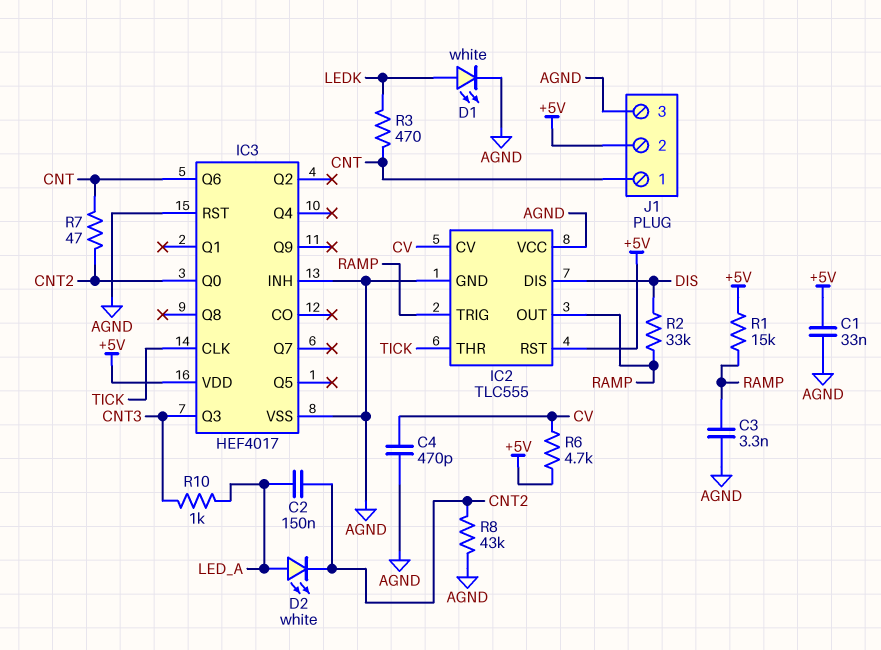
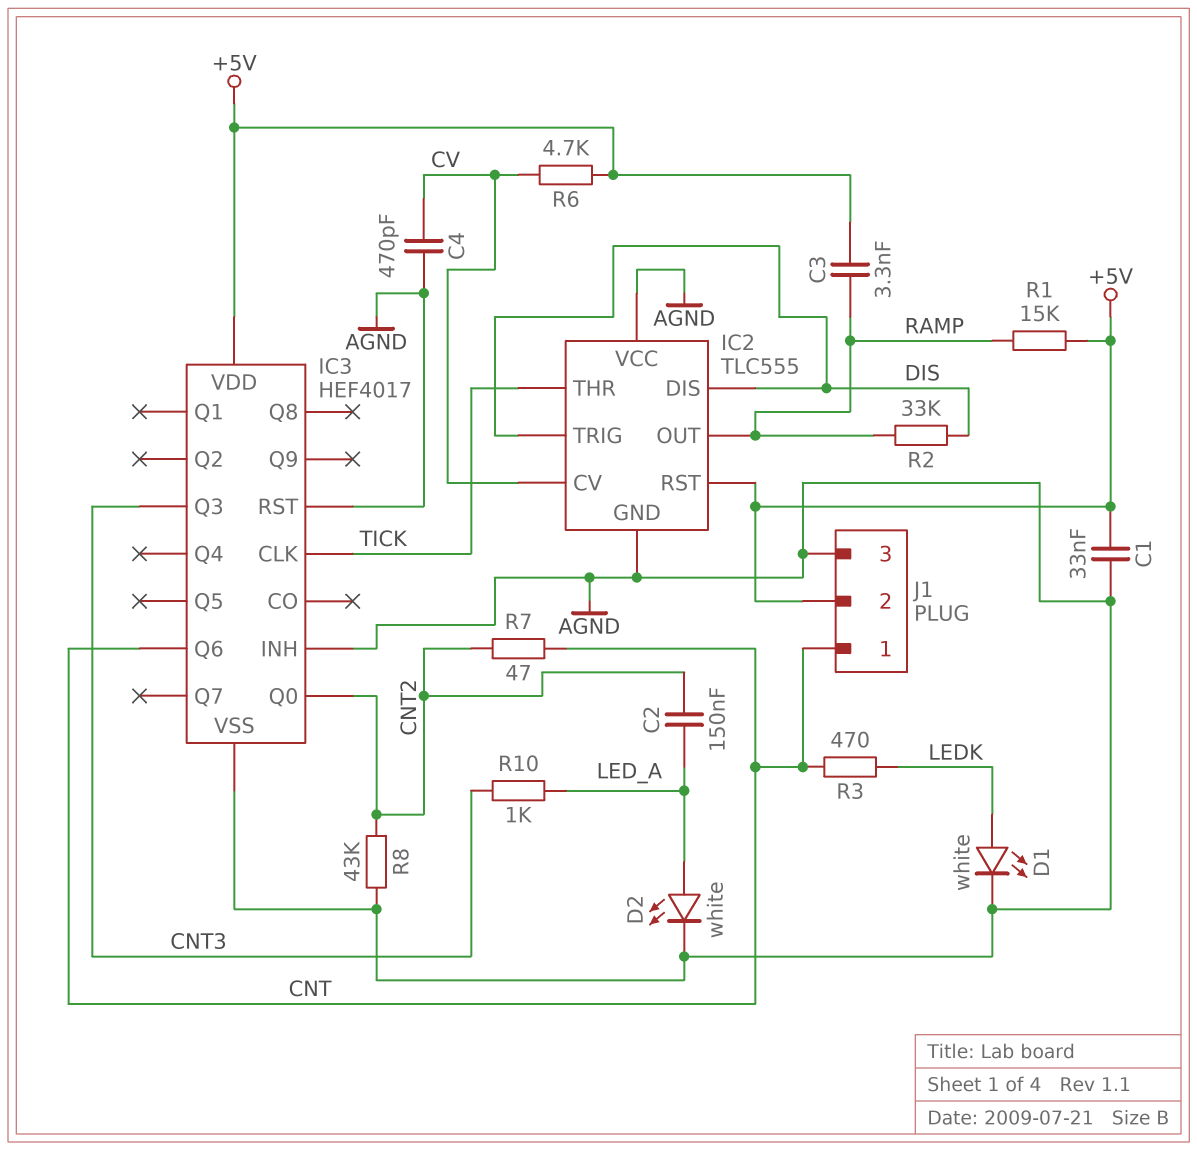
C3: 3.3nF (AGND, RAMP) -> 3.3nF (+5V, RAMP)
D2: LED white (A LED_A, K CNT2) -> LED white (A LED_A, K AGND)
IC2 pin TRIG: RAMP -> DIS

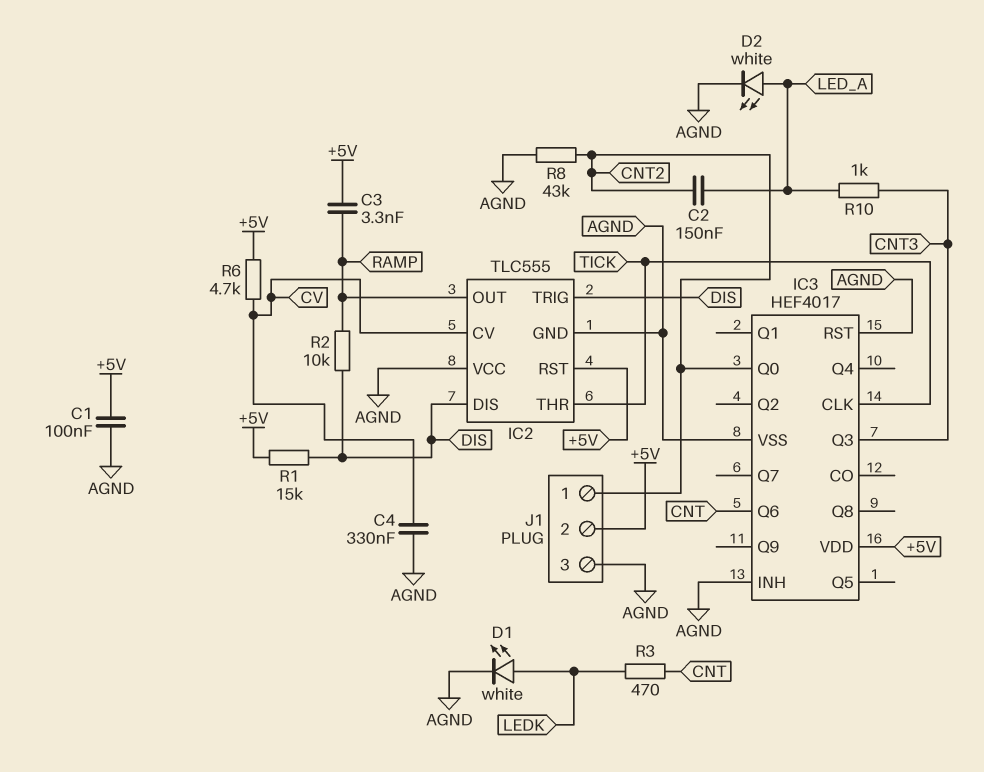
C1: 33nF (+5V, AGND) -> 100nF (+5V, AGND)
C4: 470pF (AGND, CV) -> 330nF (AGND, CV)
J1 pin 1: CNT -> CNT2
R1: 15k (+5V, RAMP) -> 15k (+5V, DIS)
R2: 33k (DIS, RAMP) -> 10k (DIS, RAMP)
R7: 47 (CNT, CNT2) -> none

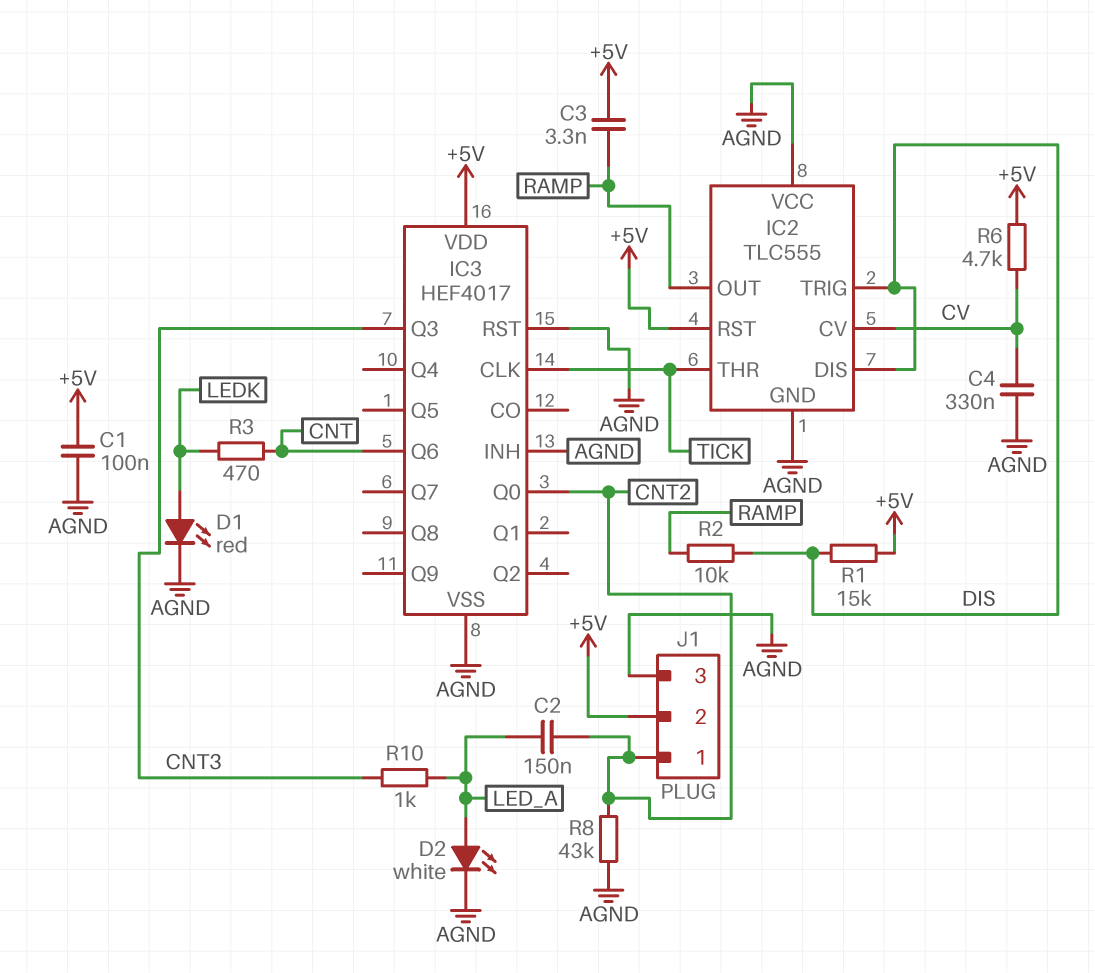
D1: LED white (A LEDK, K AGND) -> LED red (A LEDK, K AGND)

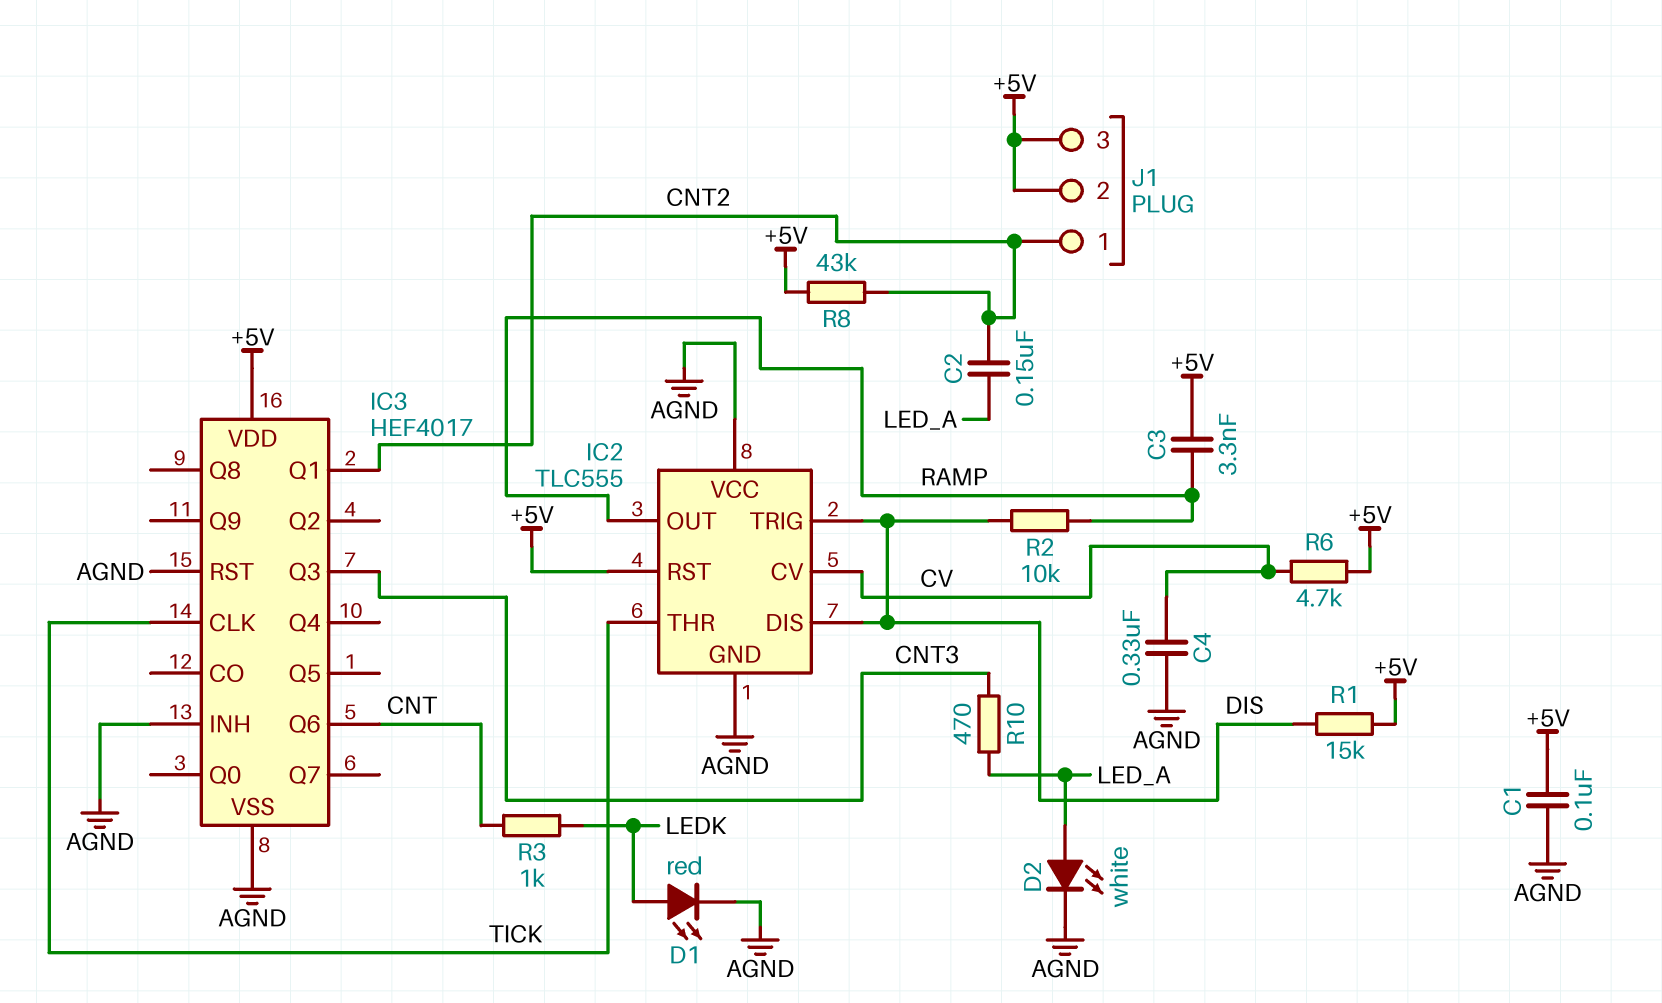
IC3 pin Q0: CNT2 -> none
IC3 pin Q1: none -> CNT2
J1 pin 3: AGND -> +5V
R3: 470 (CNT, LEDK) -> 1k (CNT, LEDK)
R8: 43k (AGND, CNT2) -> 43k (+5V, CNT2)
R10: 1k (CNT3, LED_A) -> 470 (CNT3, LED_A)

